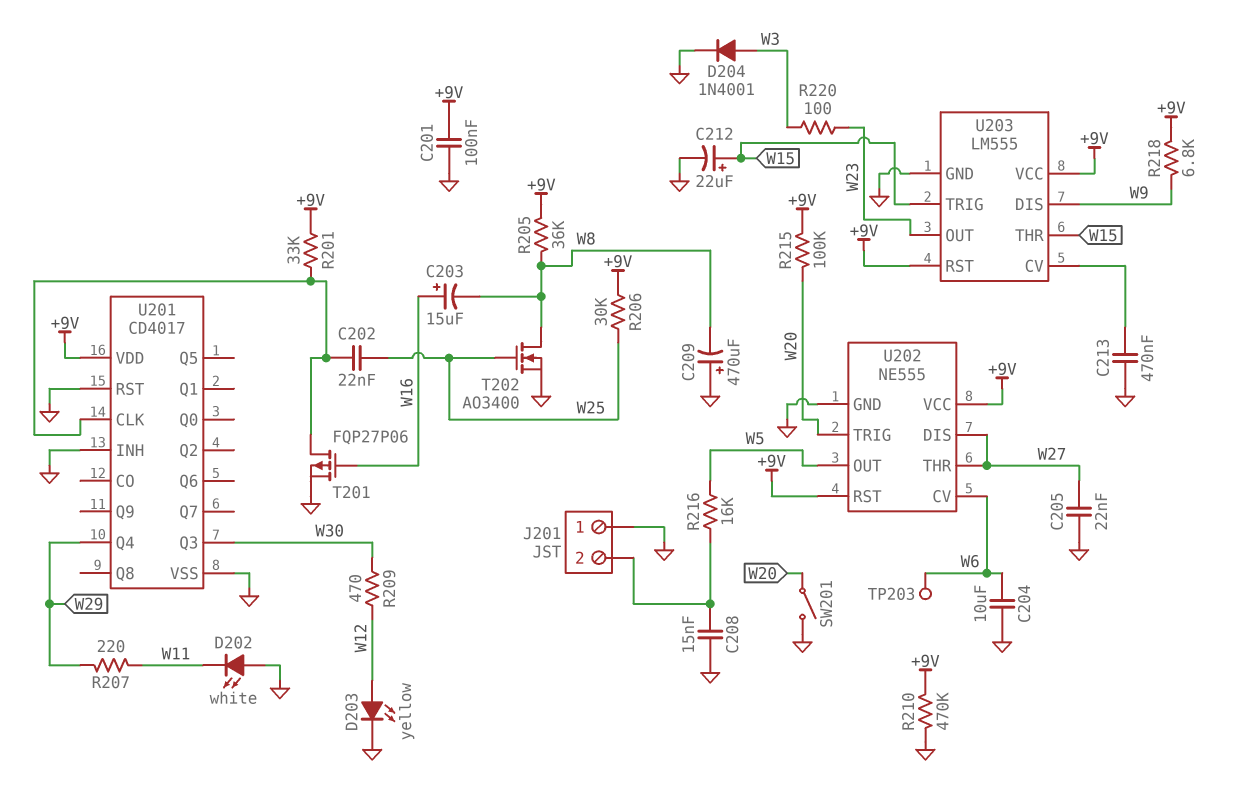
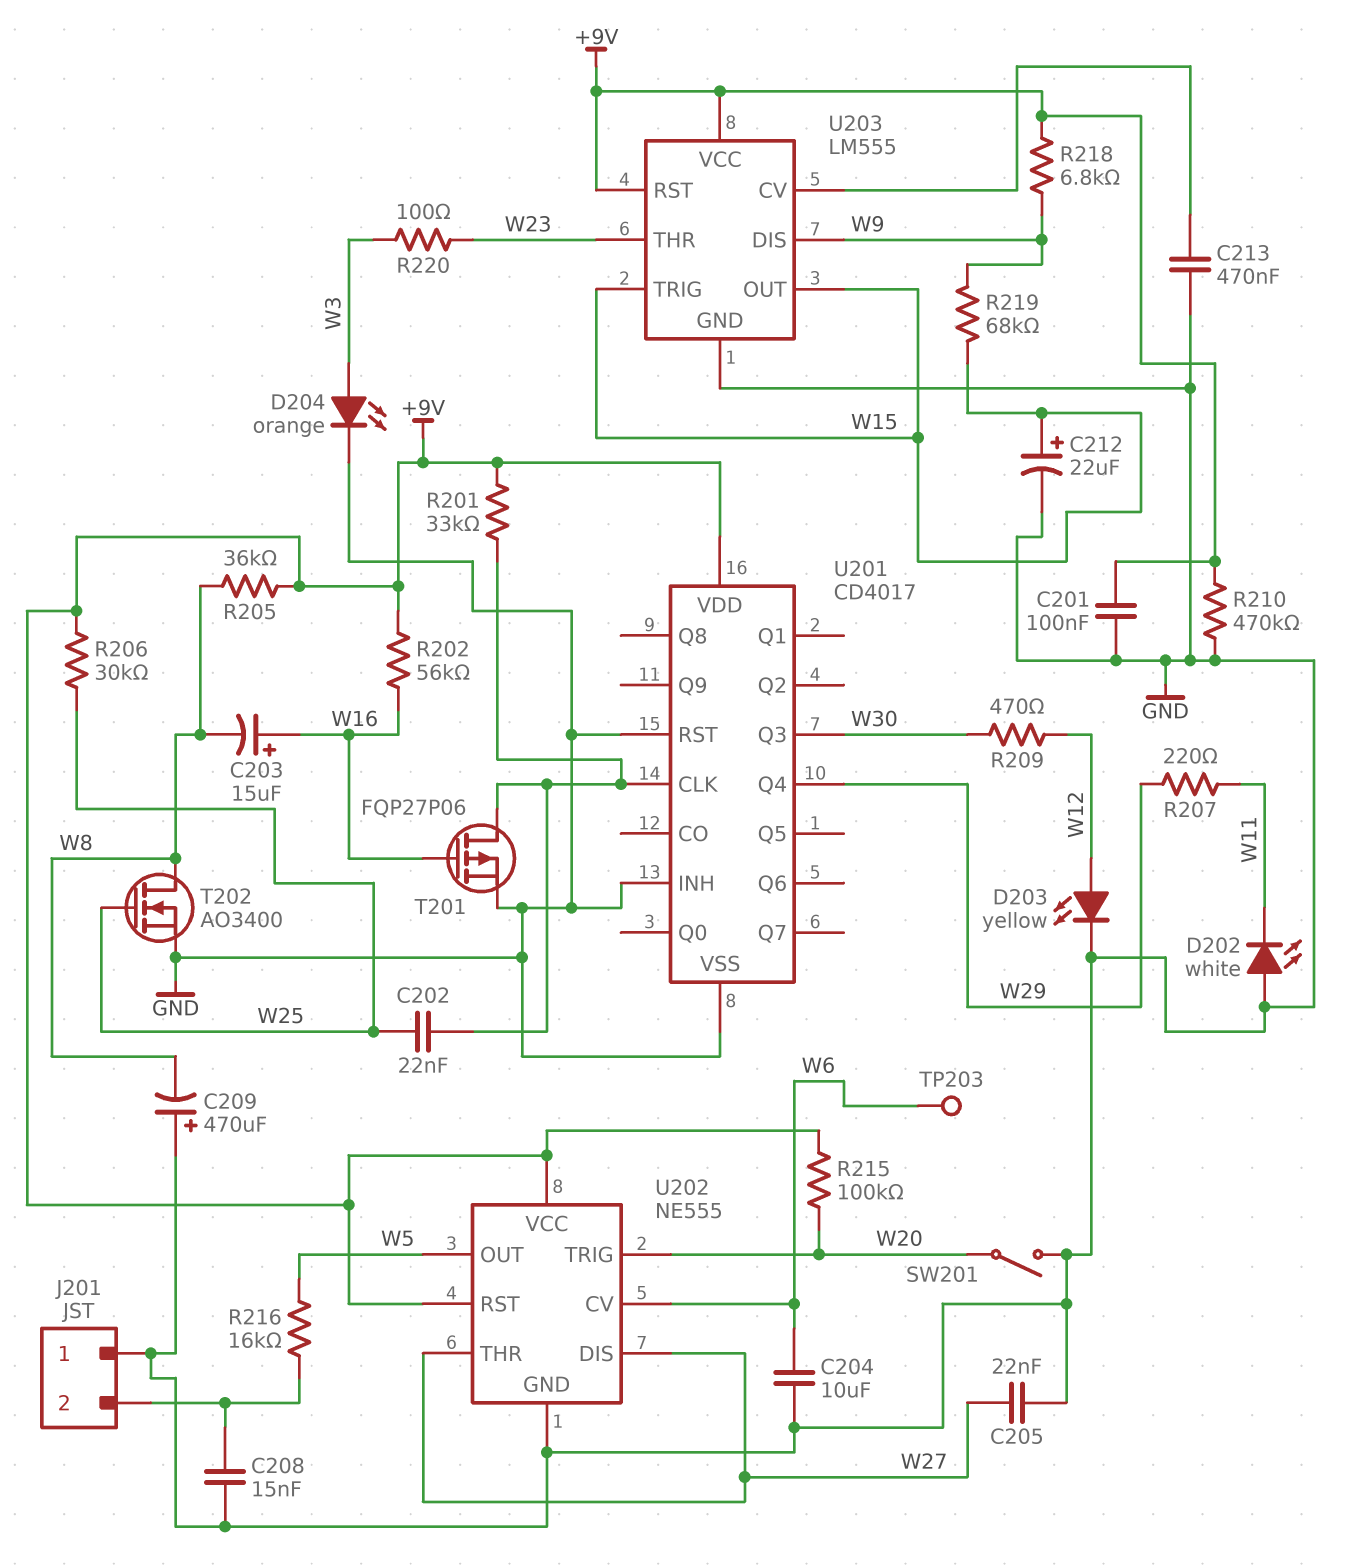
D204: diode 1N4001 (A W3, K GND) -> LED orange (A W3, K GND)
R202: none -> 56k (+9V, W16)
R219: none -> 68k (W9, W15)
U203 pin OUT: W23 -> W15
U203 pin THR: W15 -> W23

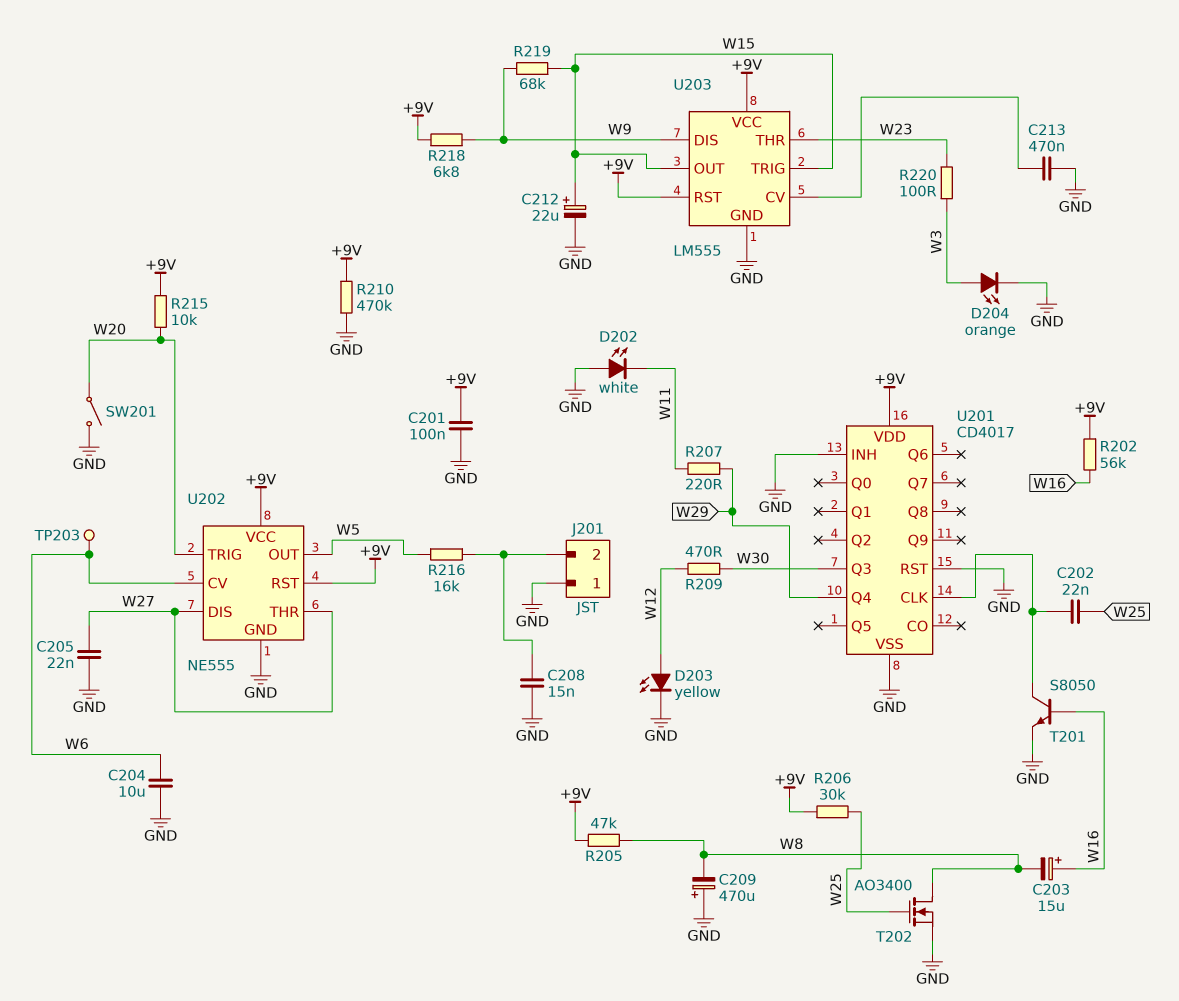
R201: 33k (+9V, U201/CLK) -> none
R205: 36k (+9V, W8) -> 47k (+9V, W8)
R215: 100k (+9V, W20) -> 10k (+9V, W20)
T201: PMOS FQP27P06 (G W16, D U201/CLK, S GND) -> NPN S8050 (B W16, C U201/CLK, E GND)

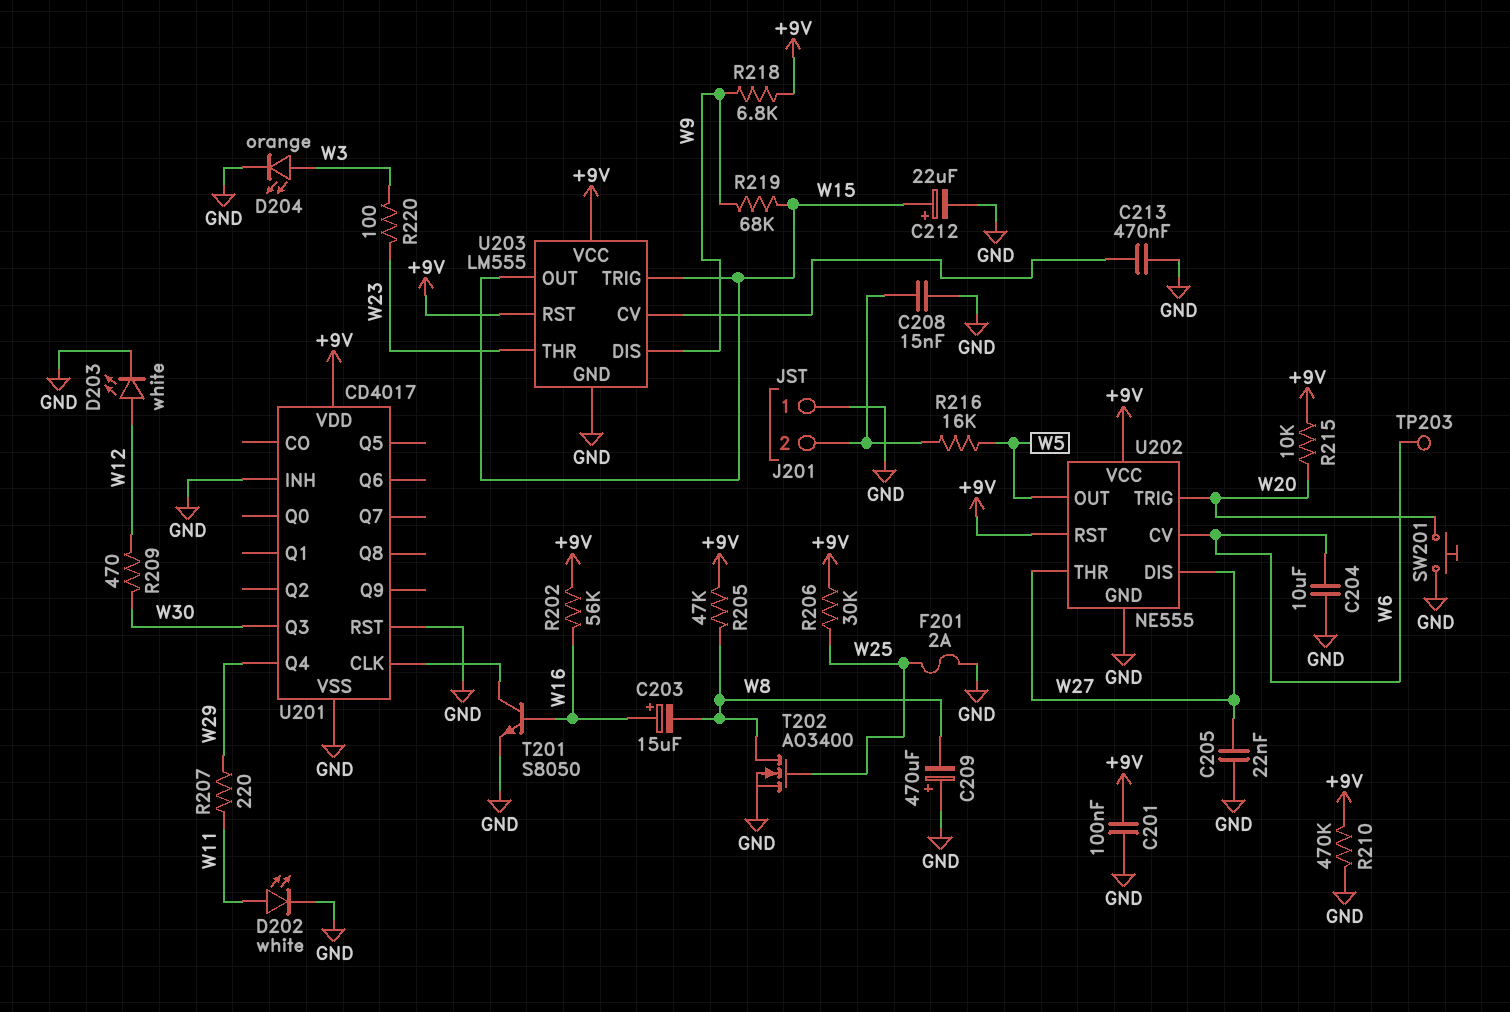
C202: 22nF (U201/CLK, W25) -> none
D202: LED white (A GND, K W11) -> LED white (A W11, K GND)
D203: LED yellow (A W12, K GND) -> LED white (A W12, K GND)
F201: none -> 2A (GND, W25)
SW201: switch (GND, W20) -> button (GND, W20)

